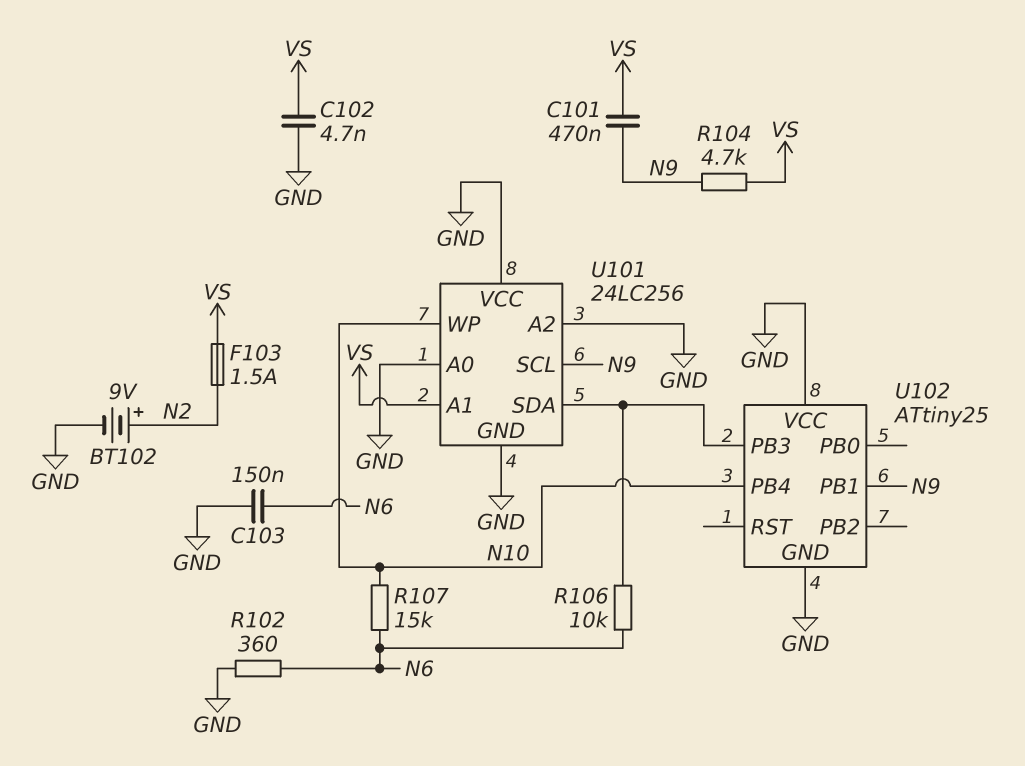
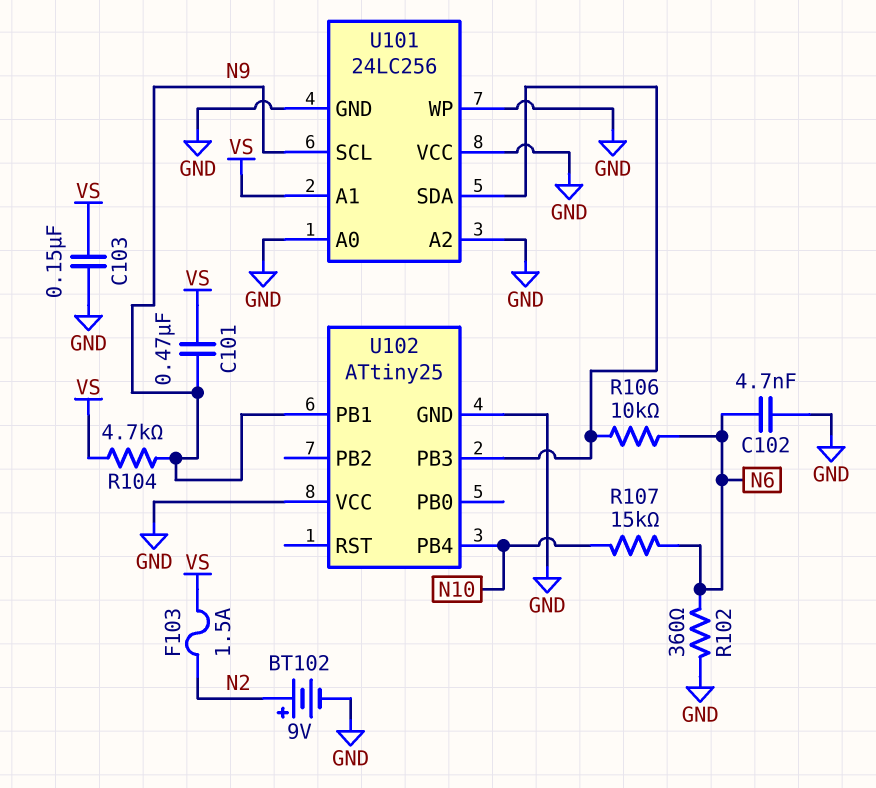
C102: 4.7nF (GND, VS) -> 4.7nF (GND, N6)
C103: 150nF (GND, N6) -> 150nF (GND, VS)
U101 pin WP: N10 -> GND

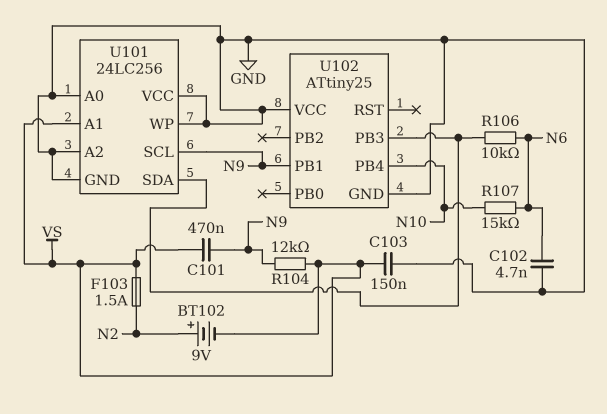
BT102: 9V (plus N2, minus GND) -> 9V (plus N2, minus VS)
R102: 360 (GND, N6) -> none
R104: 4.7k (N9, VS) -> 12k (N9, VS)

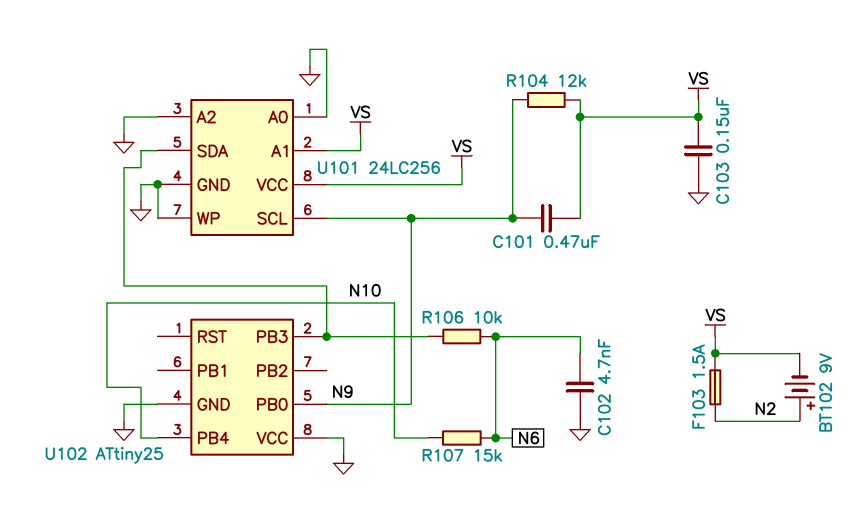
U101 pin VCC: GND -> VS
U102 pin PB0: none -> N9
U102 pin PB1: N9 -> none

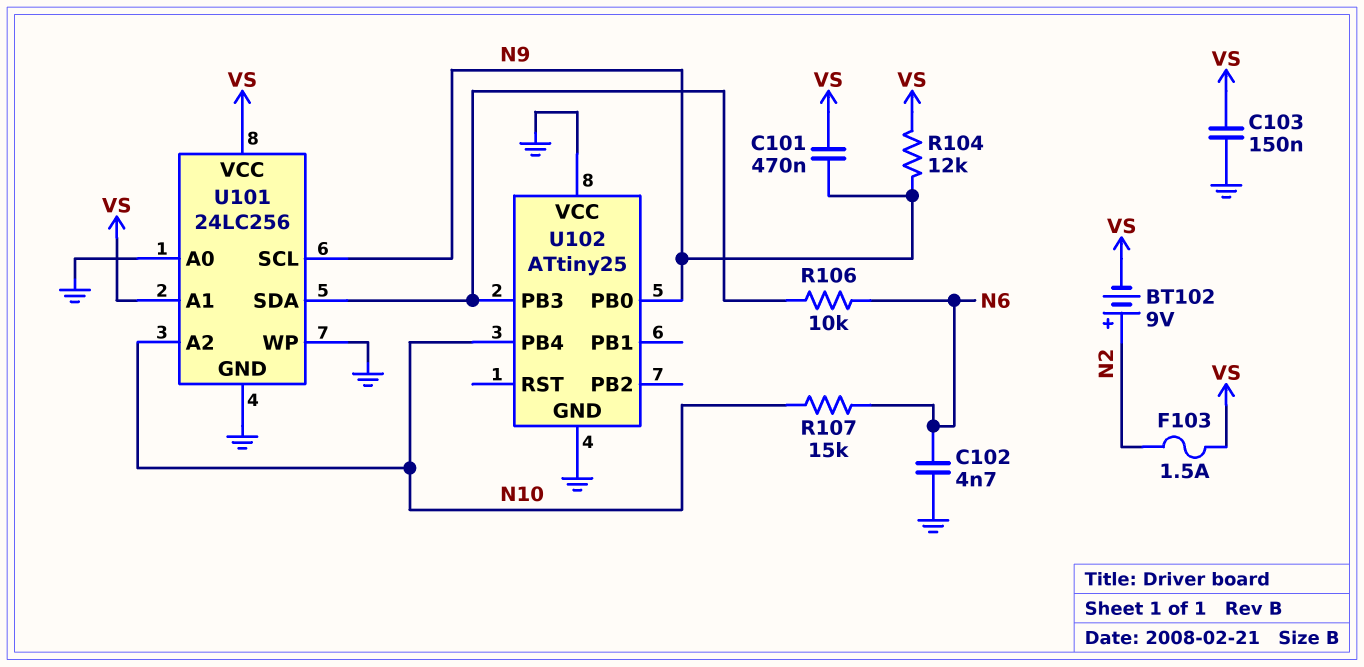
U101 pin A2: GND -> N10

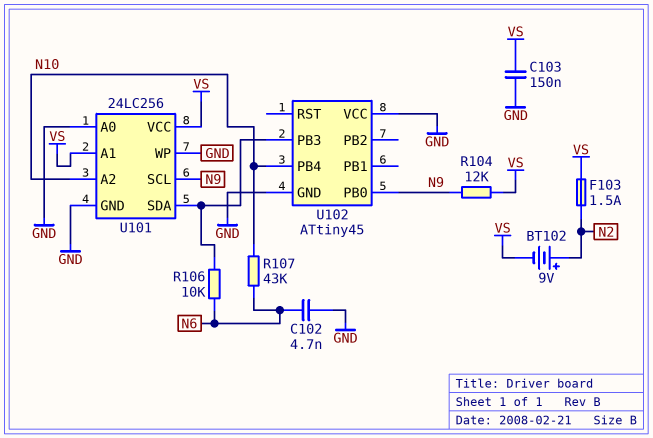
C101: 470nF (N9, VS) -> none
R107: 15k (N6, N10) -> 43k (N6, N10)
U102: ATtiny25 -> ATtiny45

